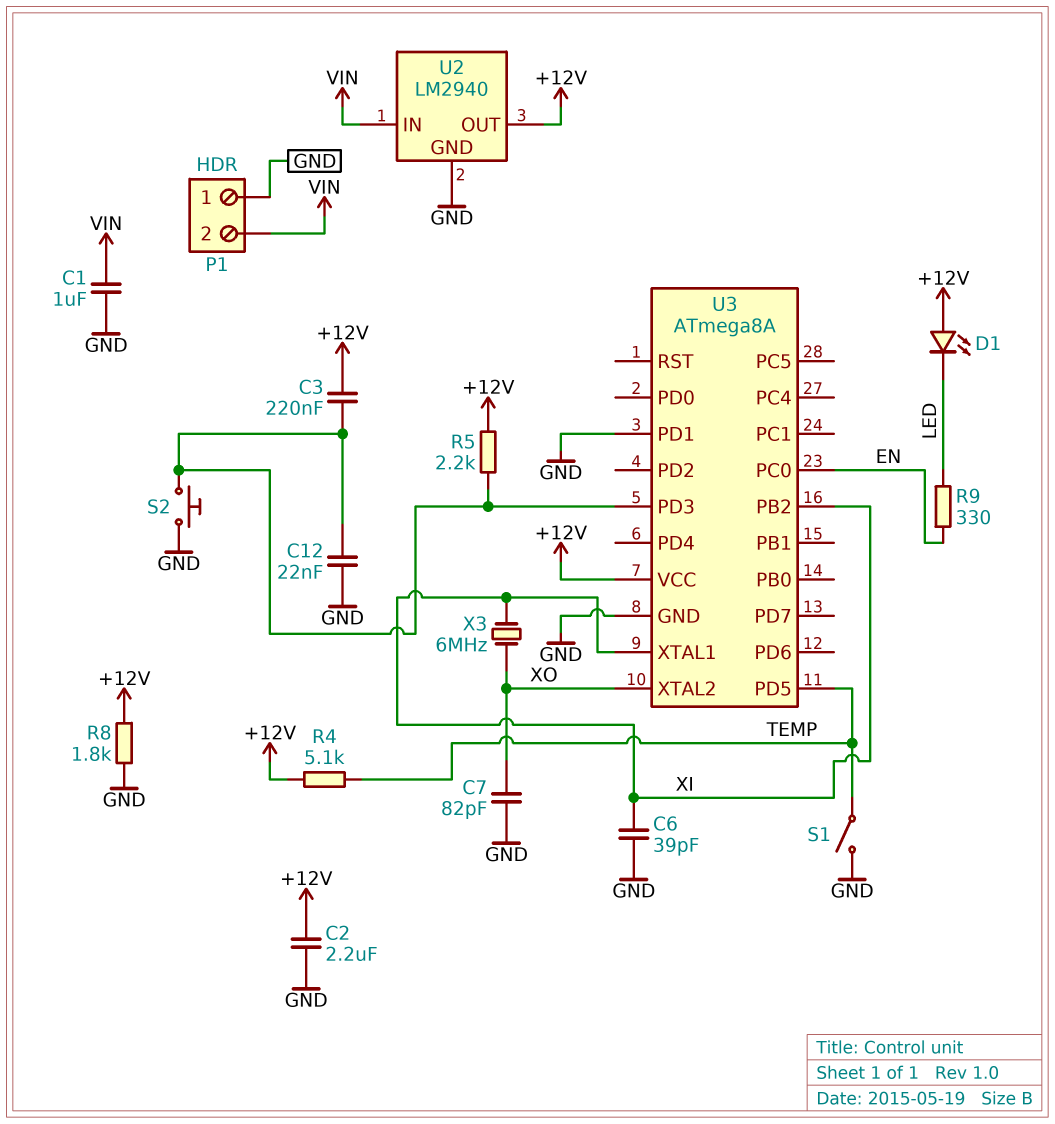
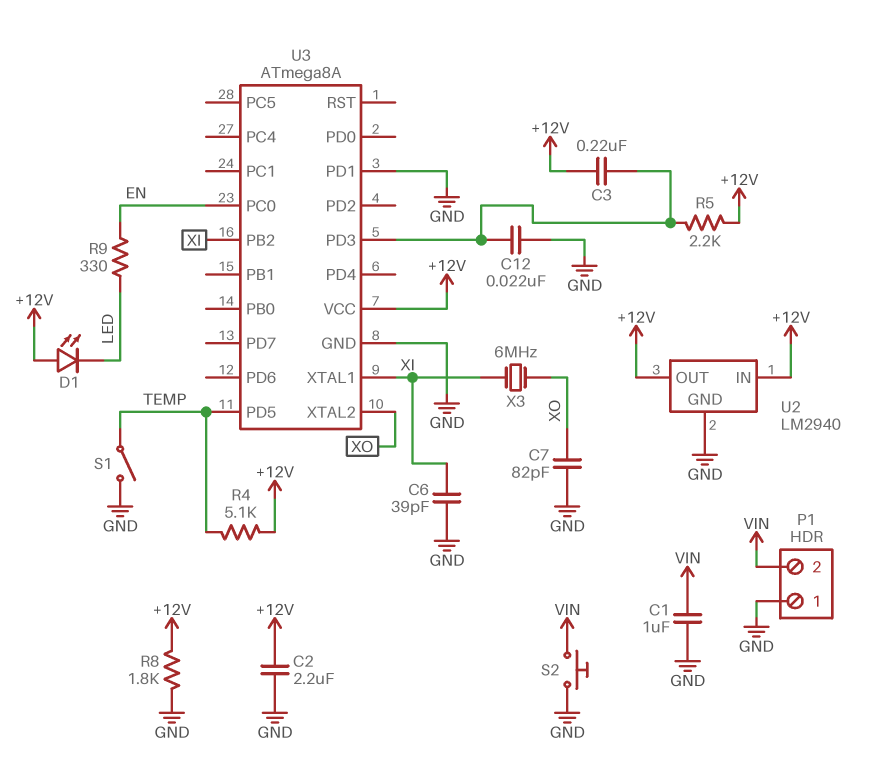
S2: button (GND, U3/PD3) -> button (GND, VIN)
U2 pin IN: VIN -> +12V

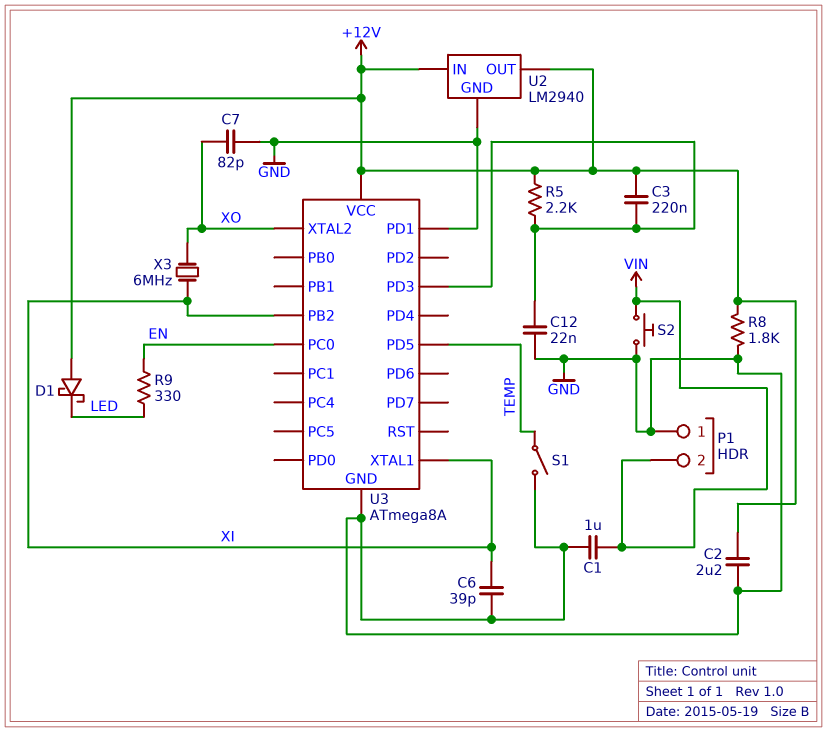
D1: LED (A +12V, K LED) -> schottky (A +12V, K LED)
R4: 5.1k (+12V, TEMP) -> none

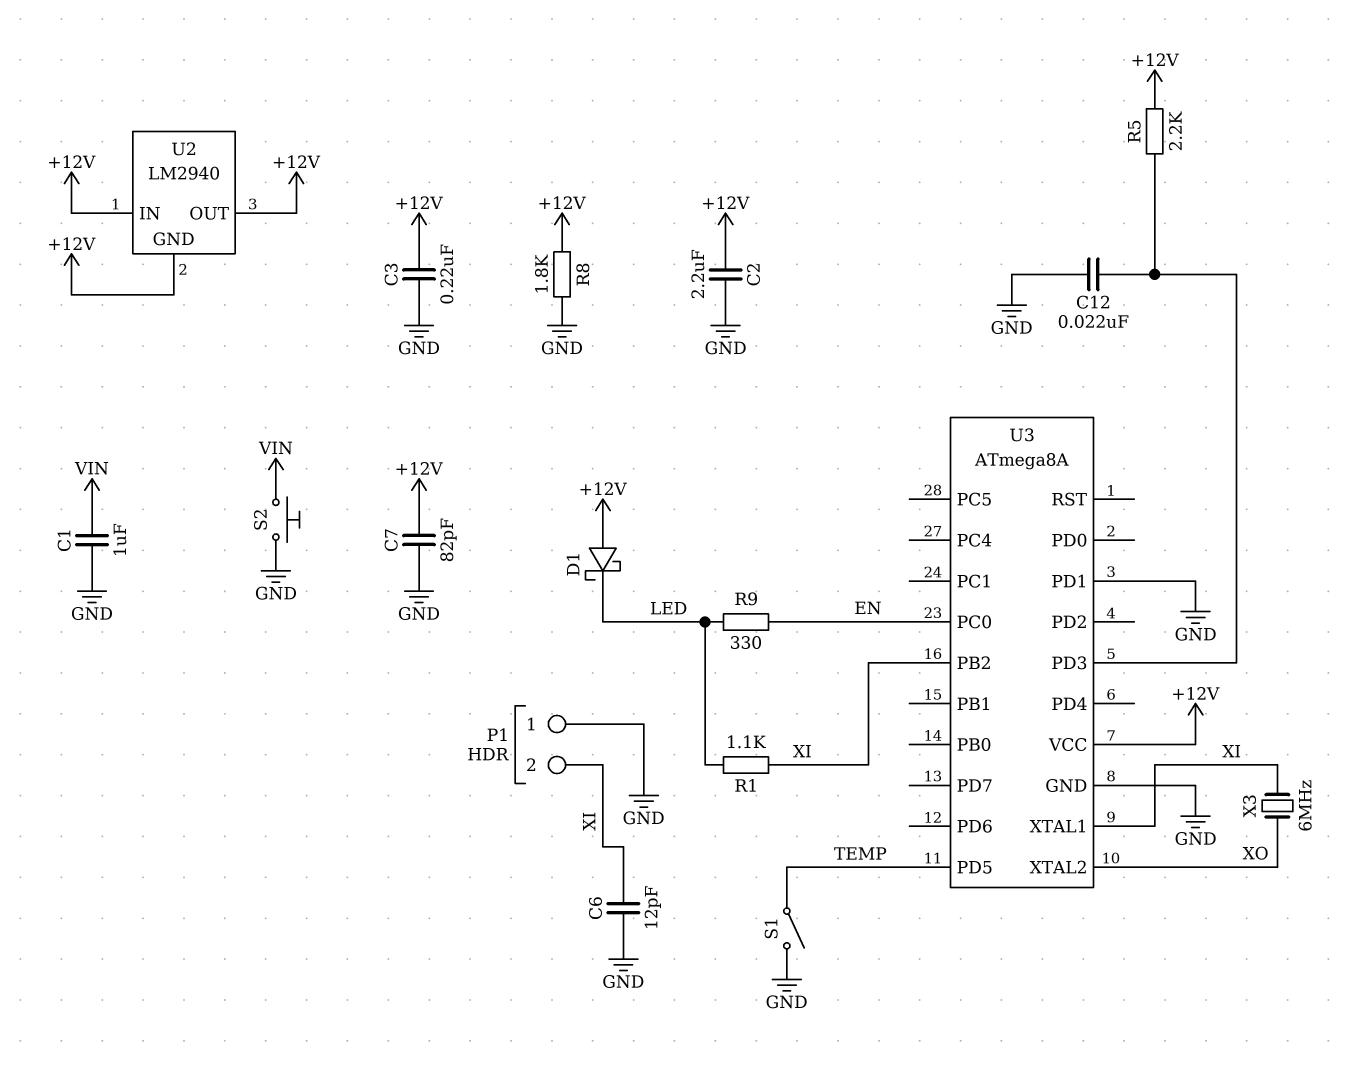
C3: 220nF (+12V, U3/PD3) -> 220nF (+12V, GND)
C6: 39pF (GND, XI) -> 12pF (GND, XI)
C7: 82pF (GND, XO) -> 82pF (+12V, GND)
P1 pin 2: VIN -> XI
R1: none -> 1.1k (LED, XI)
U2 pin GND: GND -> +12V

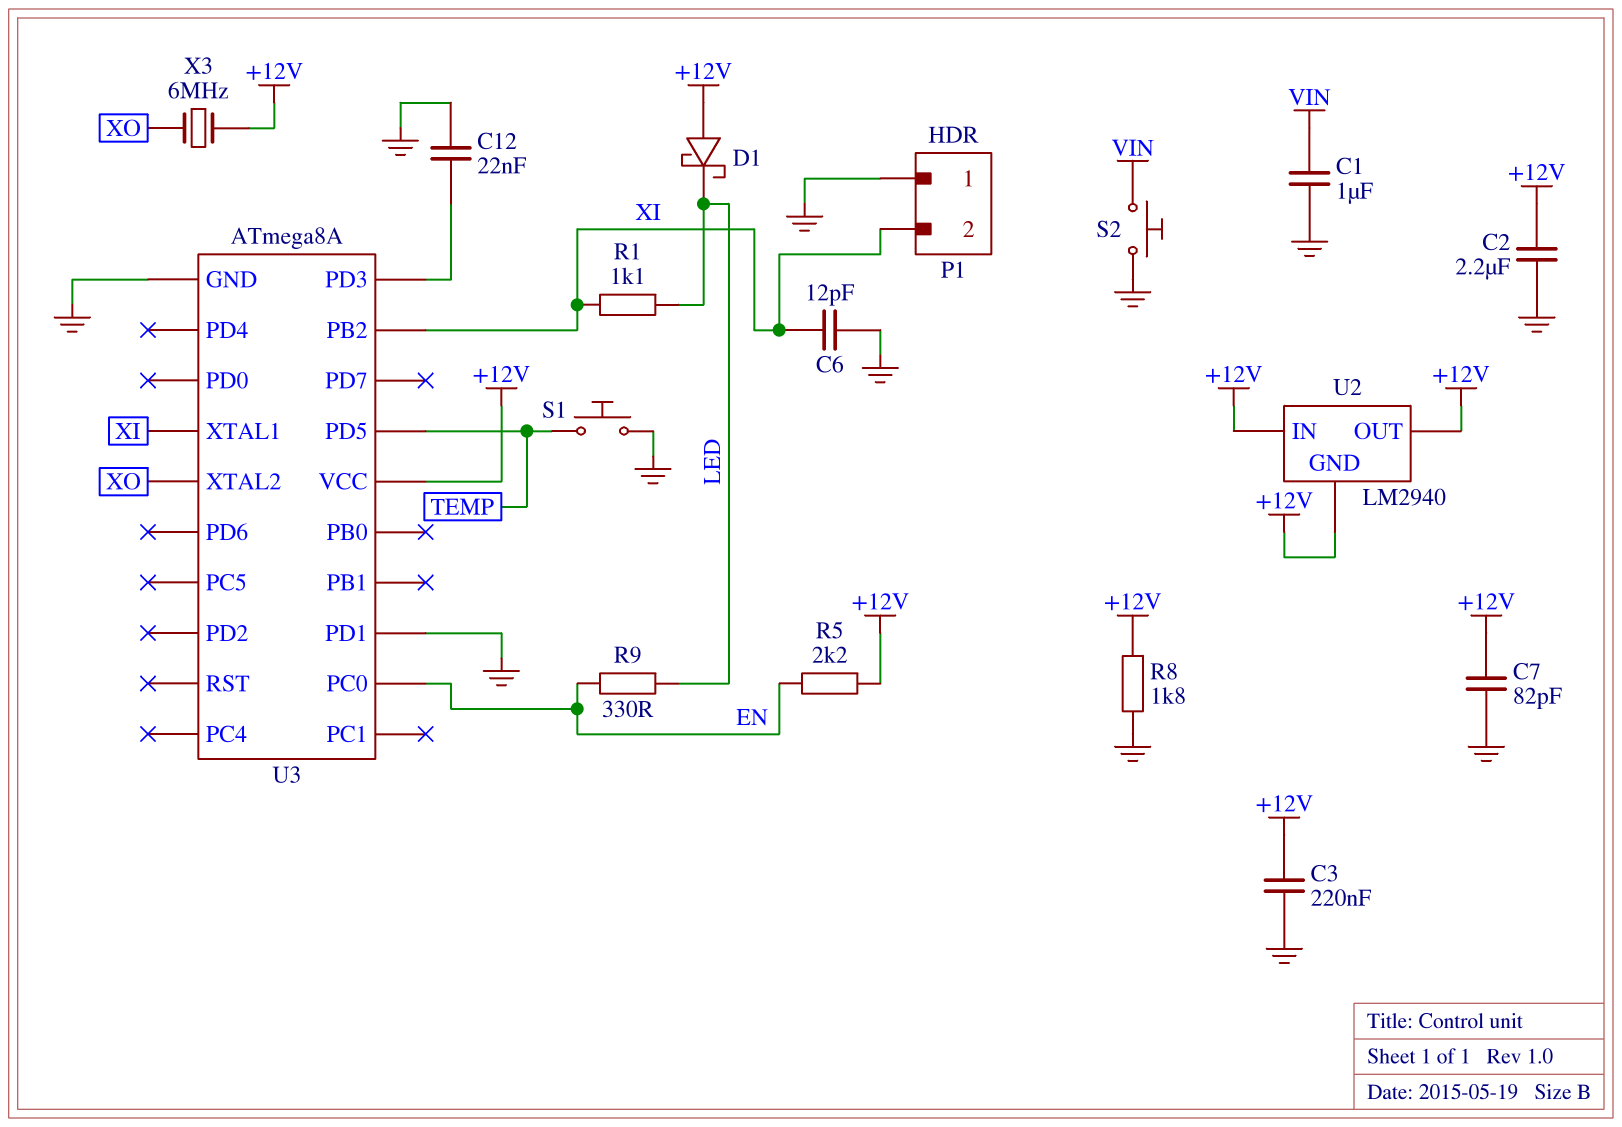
R5: 2.2k (+12V, U3/PD3) -> 2.2k (+12V, EN)
S1: switch (GND, TEMP) -> button (GND, TEMP)
X3: 6MHz (XI, XO) -> 6MHz (+12V, XO)

